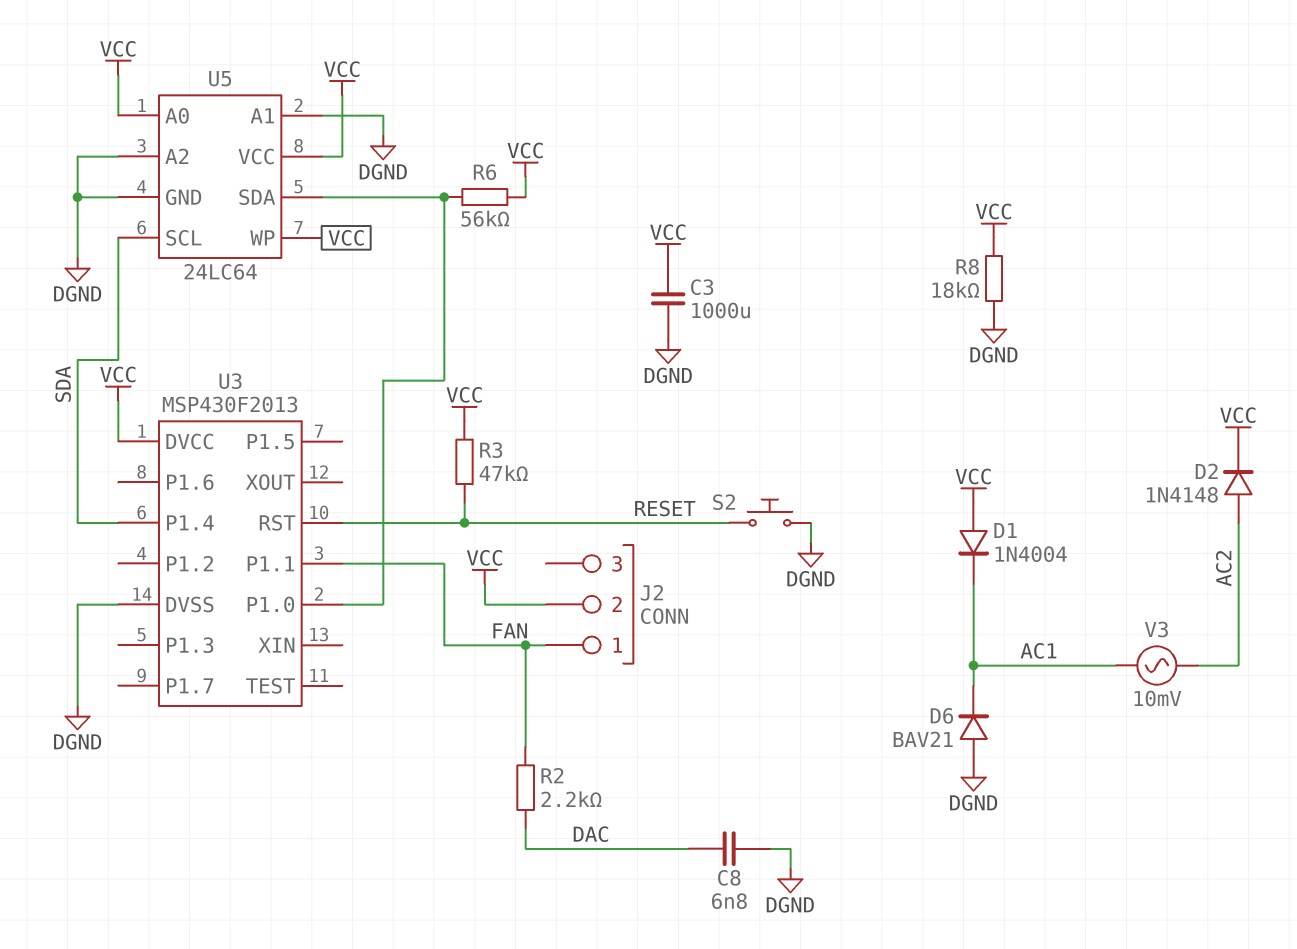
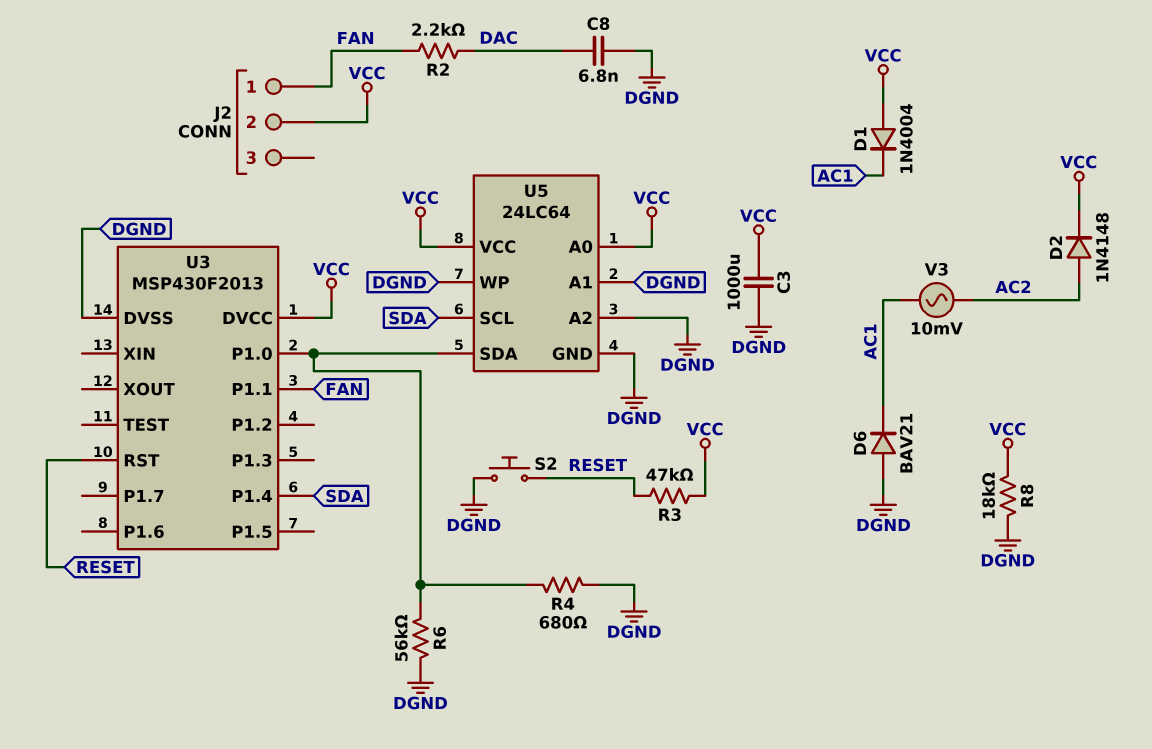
R4: none -> 680 (DGND, U3/P1.0)
R6: 56k (U3/P1.0, VCC) -> 56k (DGND, U3/P1.0)
U5 pin WP: VCC -> DGND

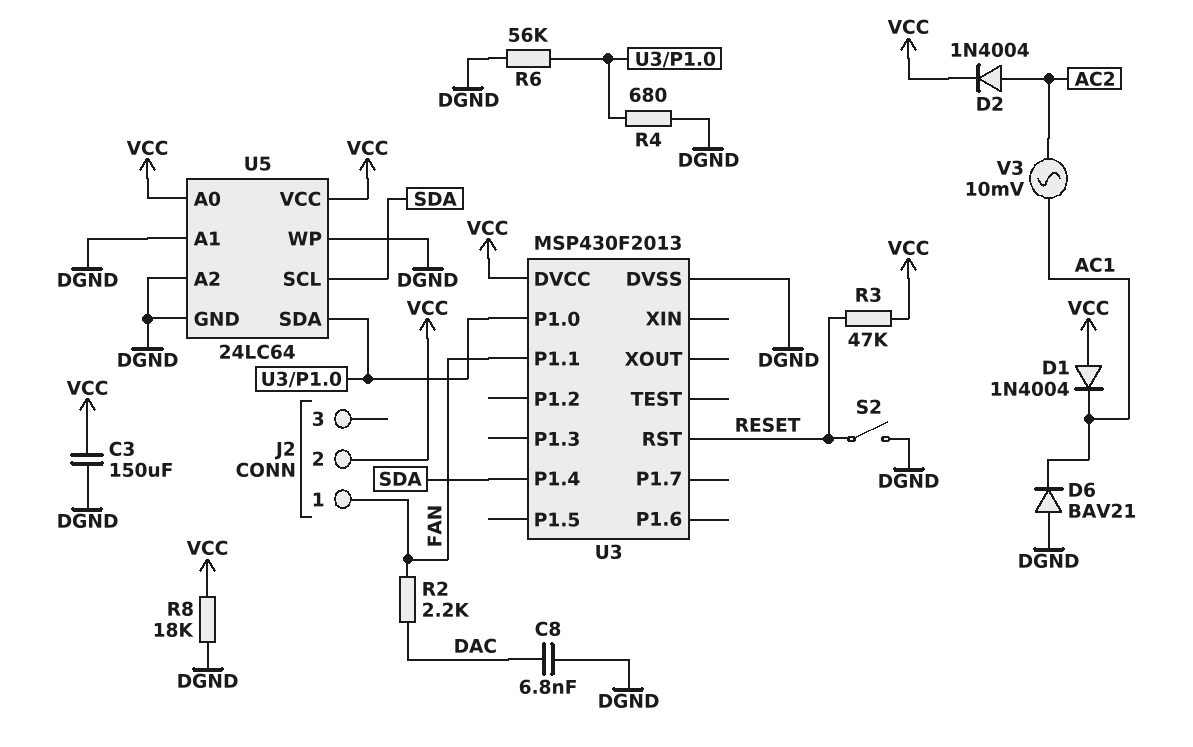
C3: 1000uF (DGND, VCC) -> 150uF (DGND, VCC)
D2: diode 1N4148 (A AC2, K VCC) -> diode 1N4004 (A AC2, K VCC)
S2: button (DGND, RESET) -> switch (DGND, RESET)

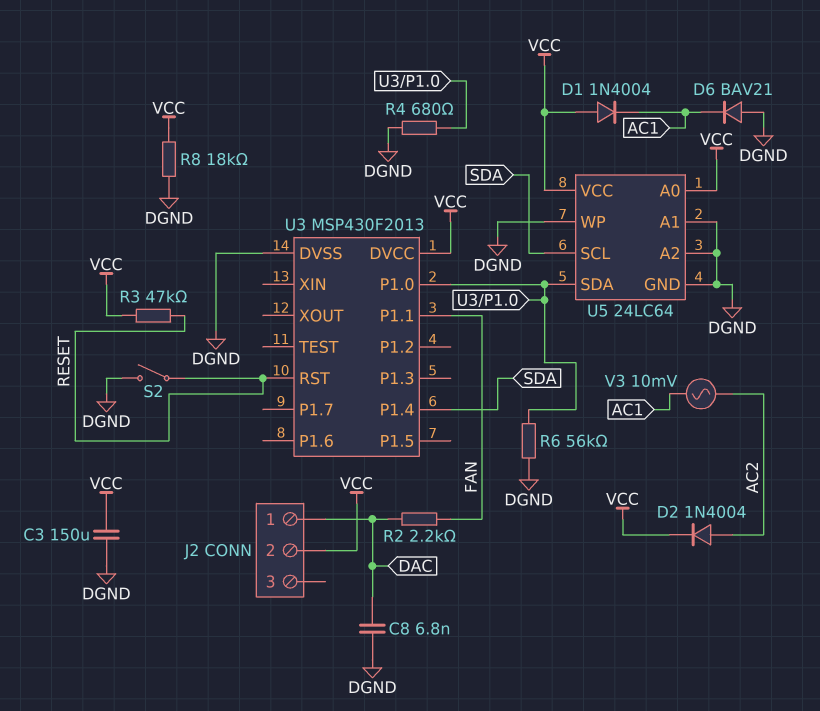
J2 pin 1: FAN -> DAC

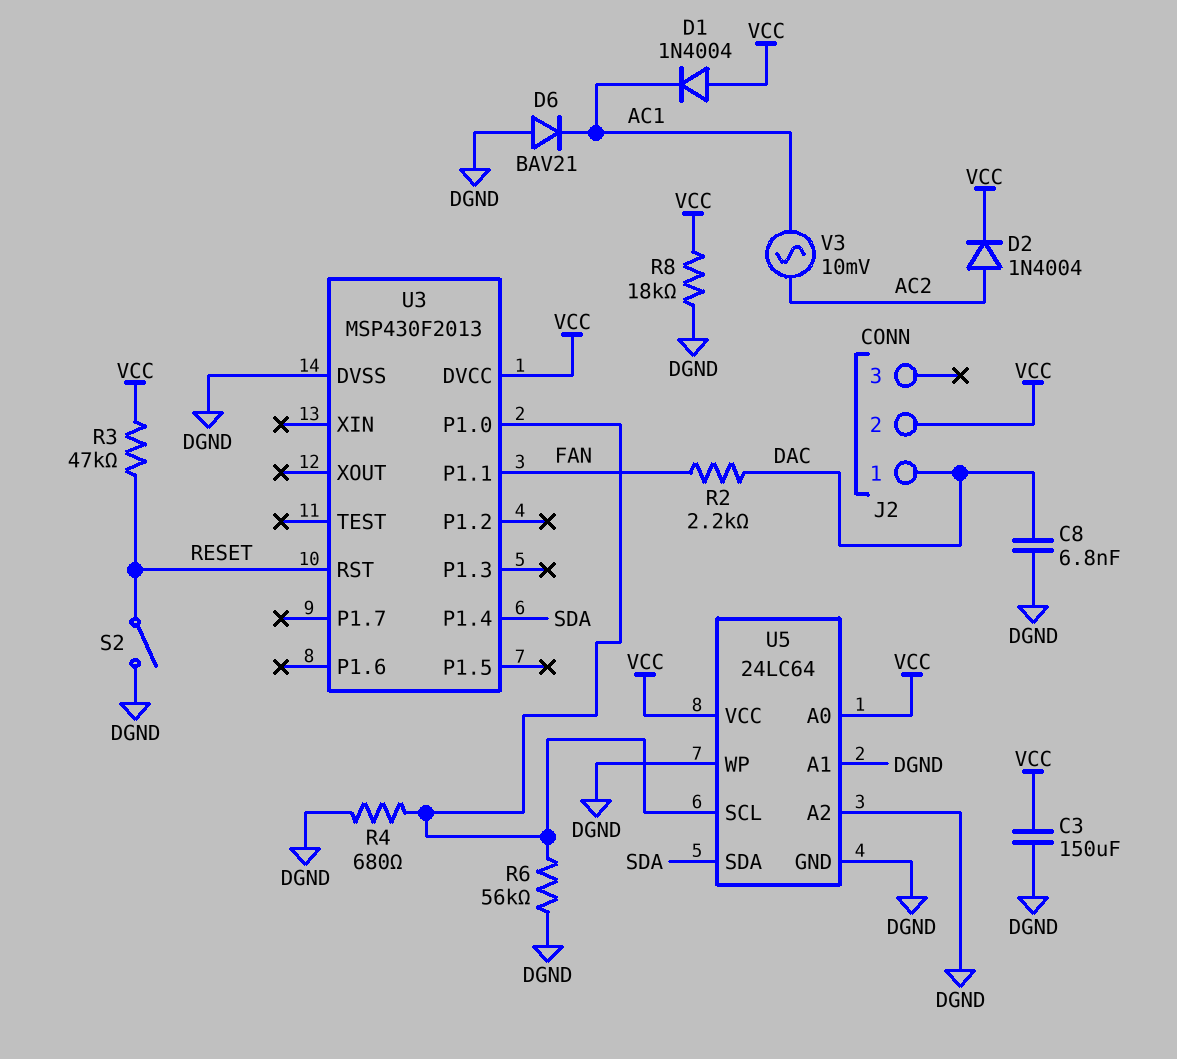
U5 pin SCL: SDA -> U3/P1.0
U5 pin SDA: U3/P1.0 -> SDA

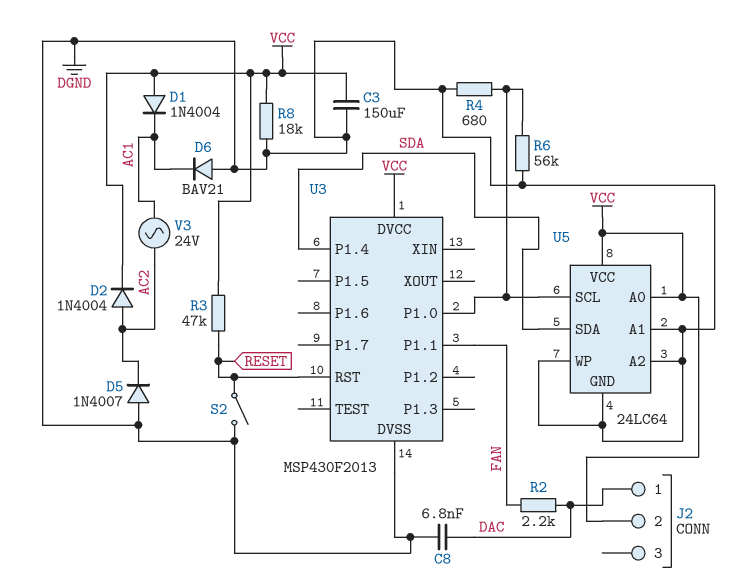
D5: none -> diode 1N4007 (A DGND, K AC2)
V3: AC 10mV (AC1, AC2) -> AC 24V (AC1, AC2)

